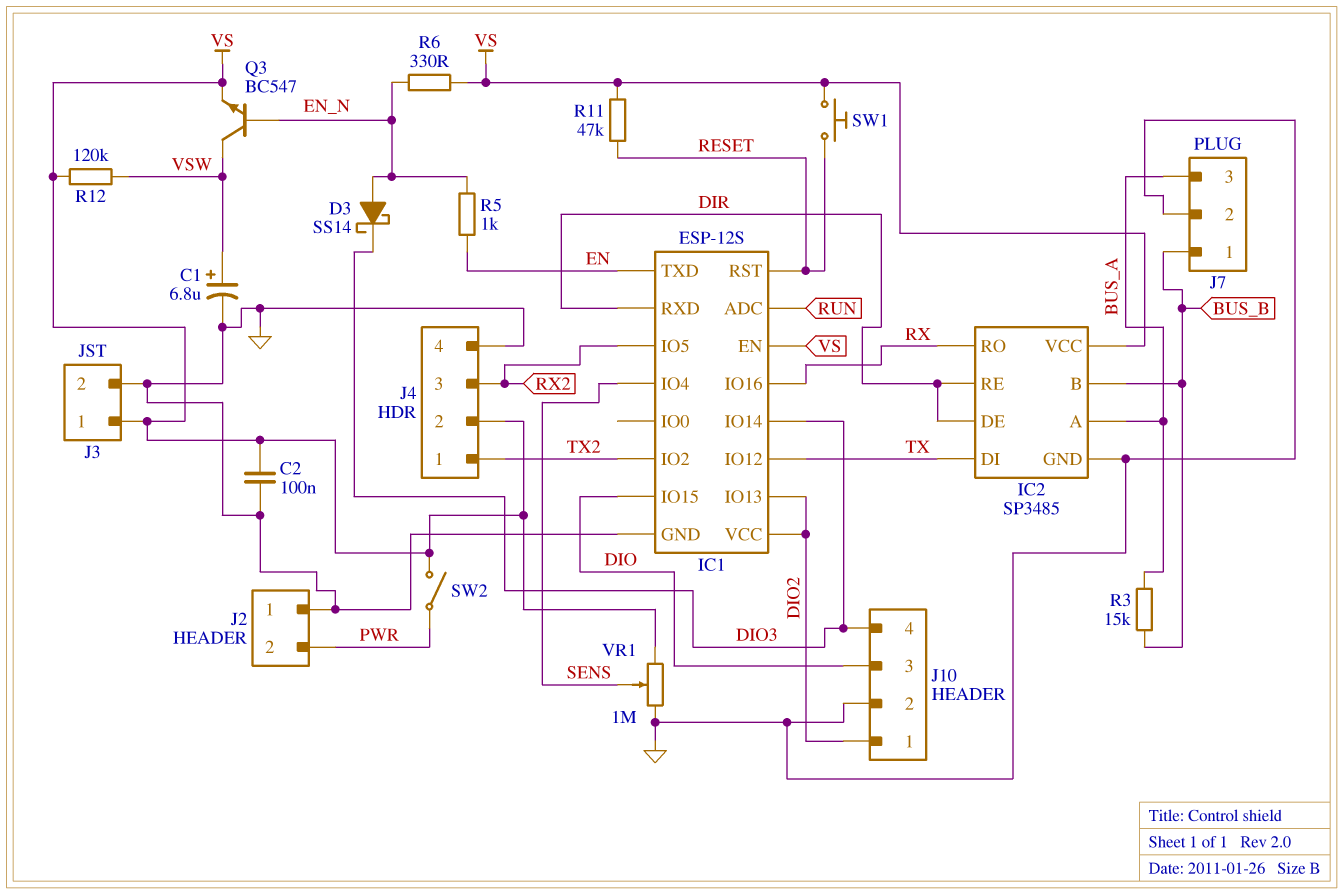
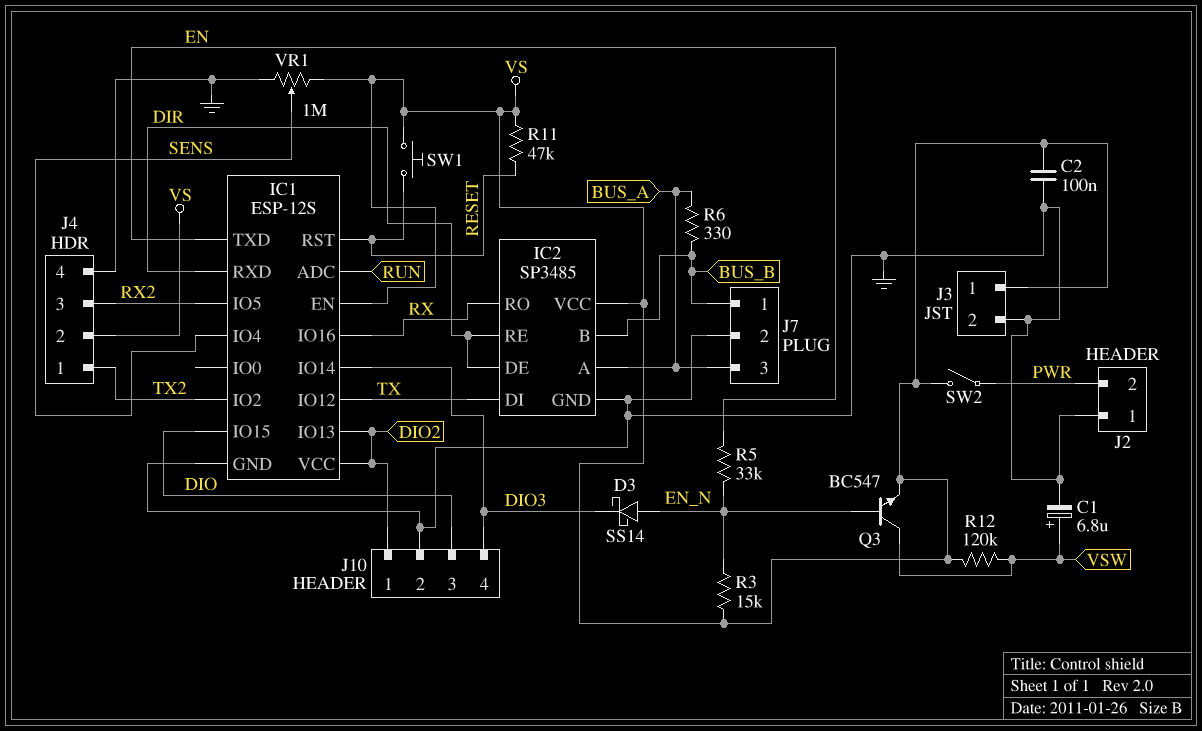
R3: 15k (BUS_A, BUS_B) -> 15k (EN_N, VS)
R5: 1k (EN, EN_N) -> 33k (EN, EN_N)
R6: 330 (EN_N, VS) -> 330 (BUS_A, BUS_B)

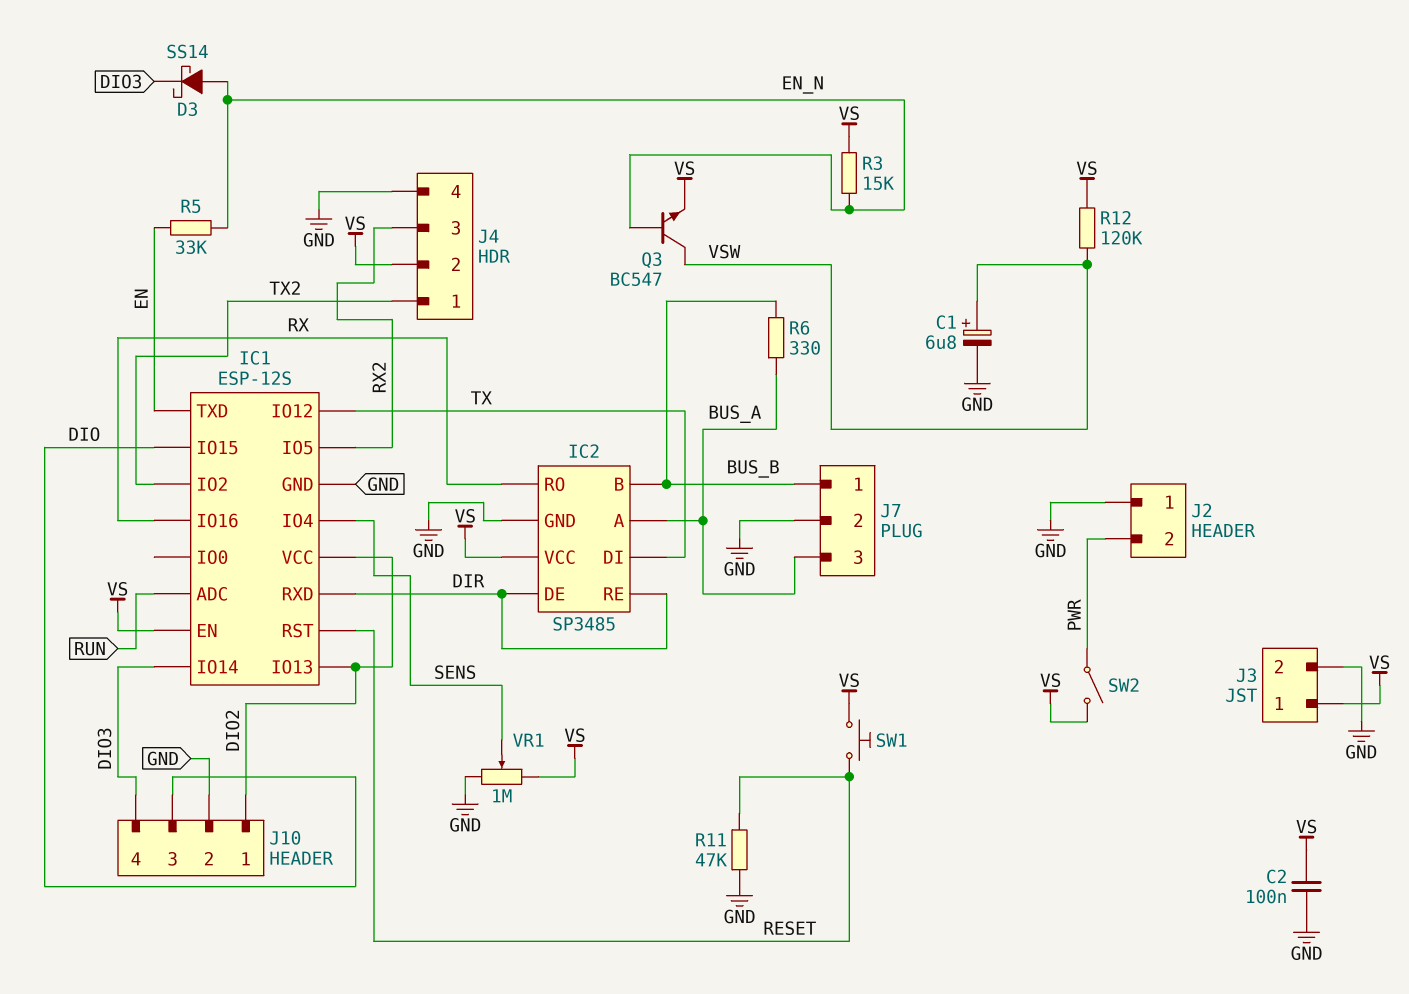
R11: 47k (RESET, VS) -> 47k (GND, RESET)

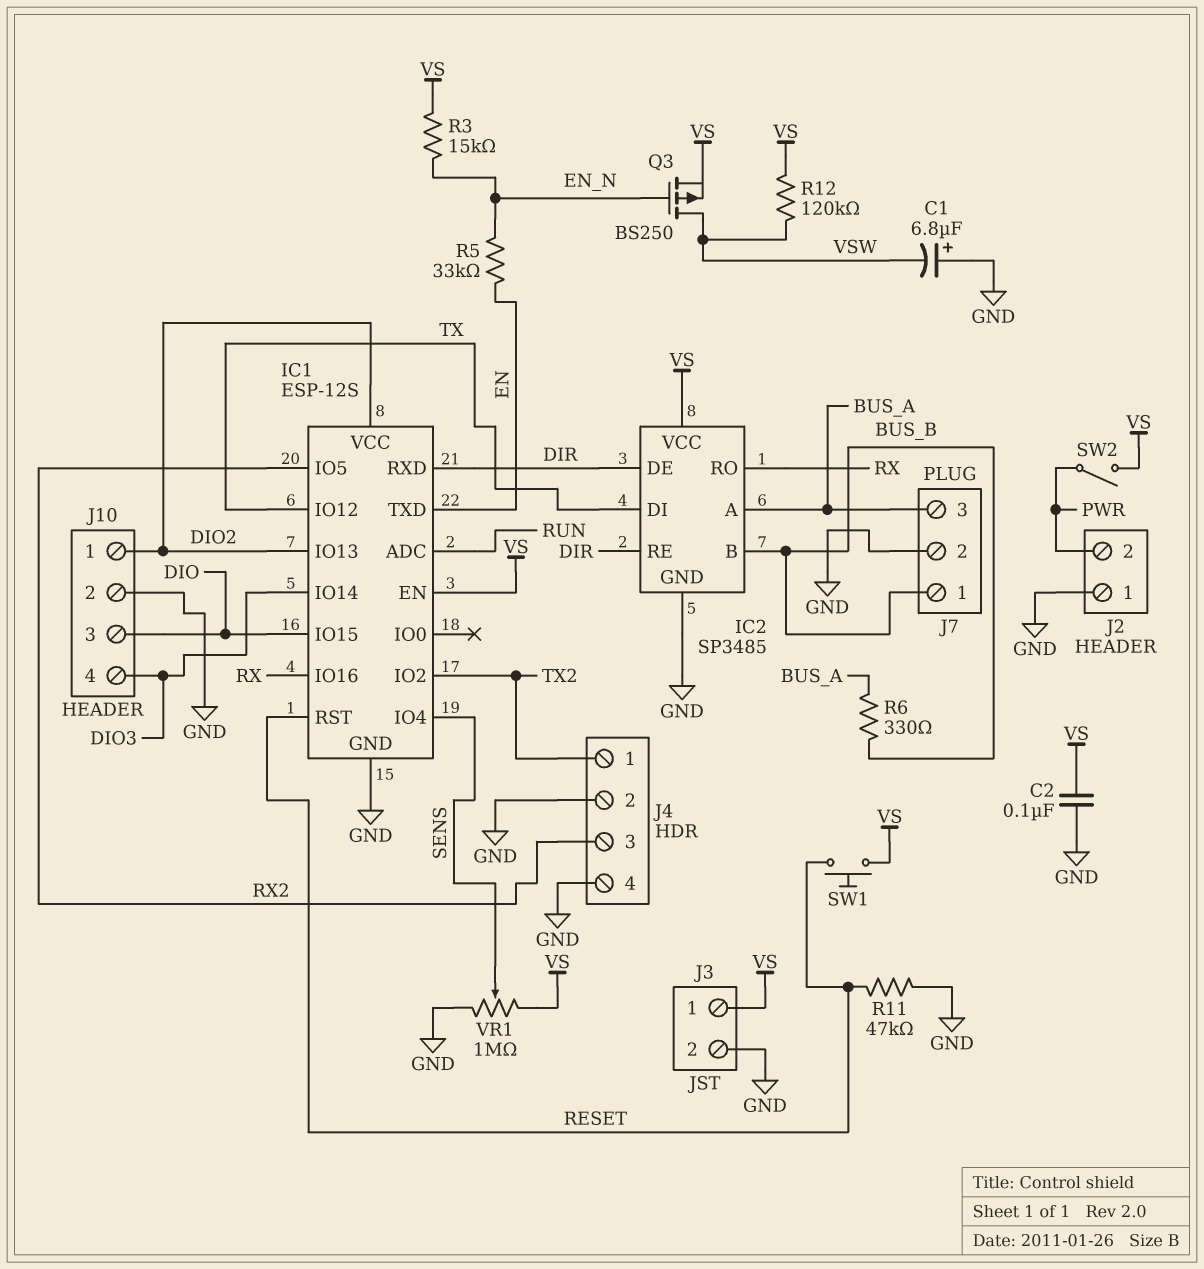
C1: 6.8uF (plus VSW, minus GND) -> 6.8uF (plus GND, minus VSW)
D3: schottky SS14 (A EN_N, K DIO3) -> none
J4 pin 2: VS -> GND
Q3: NPN BC547 (B EN_N, C VSW, E VS) -> PMOS BS250 (G EN_N, D VSW, S VS)

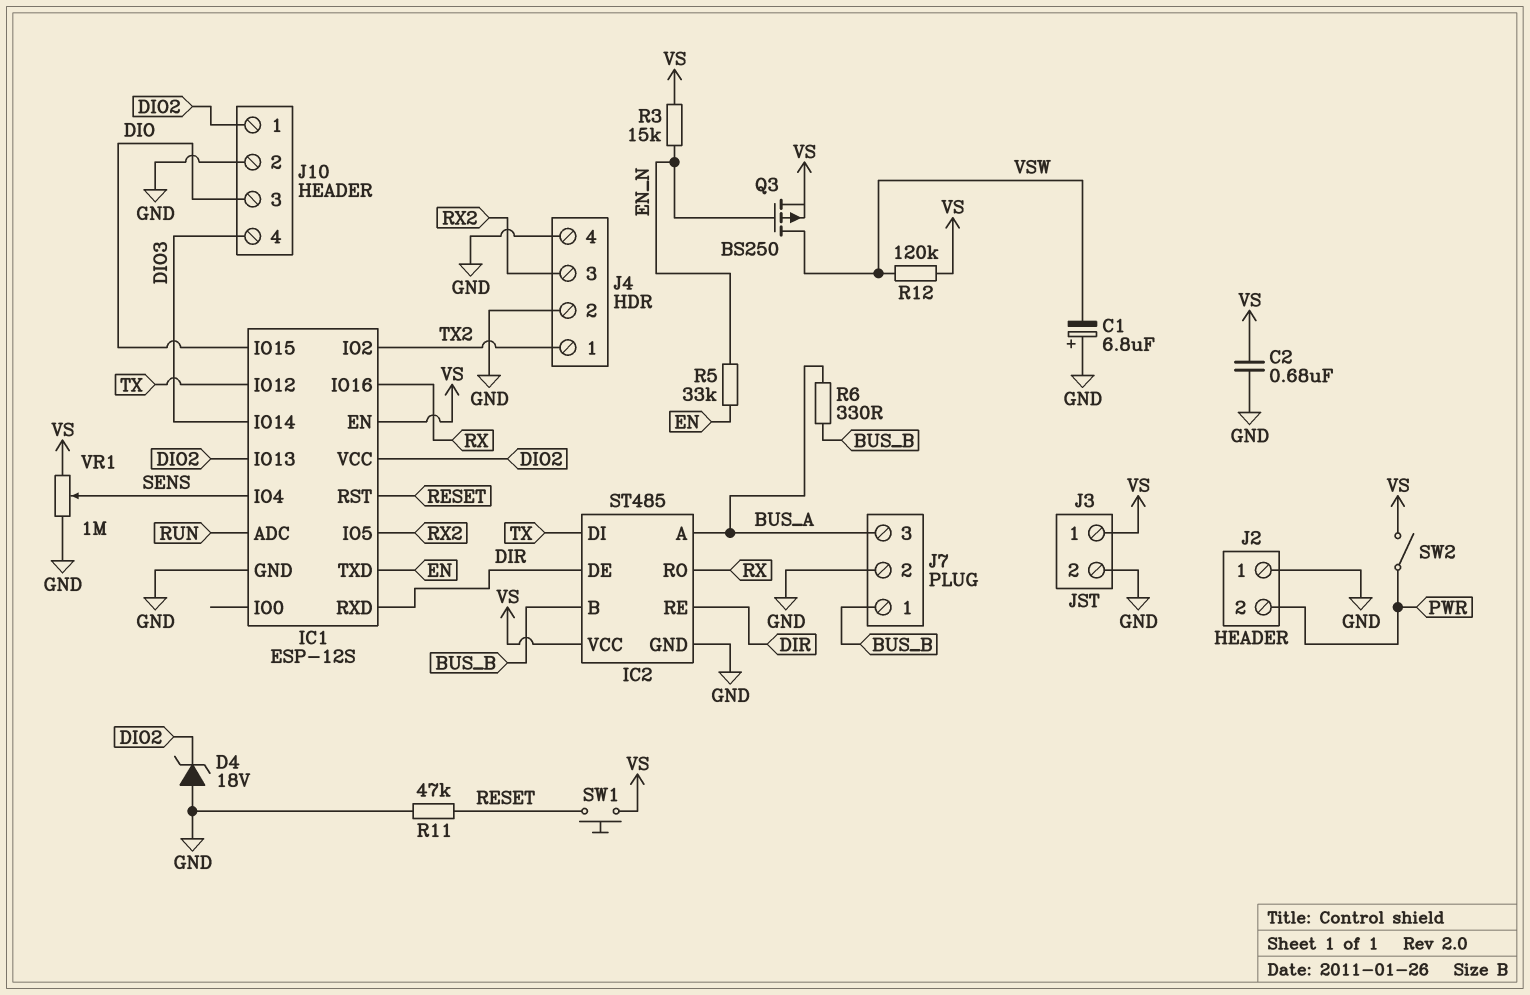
C2: 100nF (GND, VS) -> 680nF (GND, VS)
D4: none -> zener 18V (A GND, K DIO2)
IC2: SP3485 -> ST485

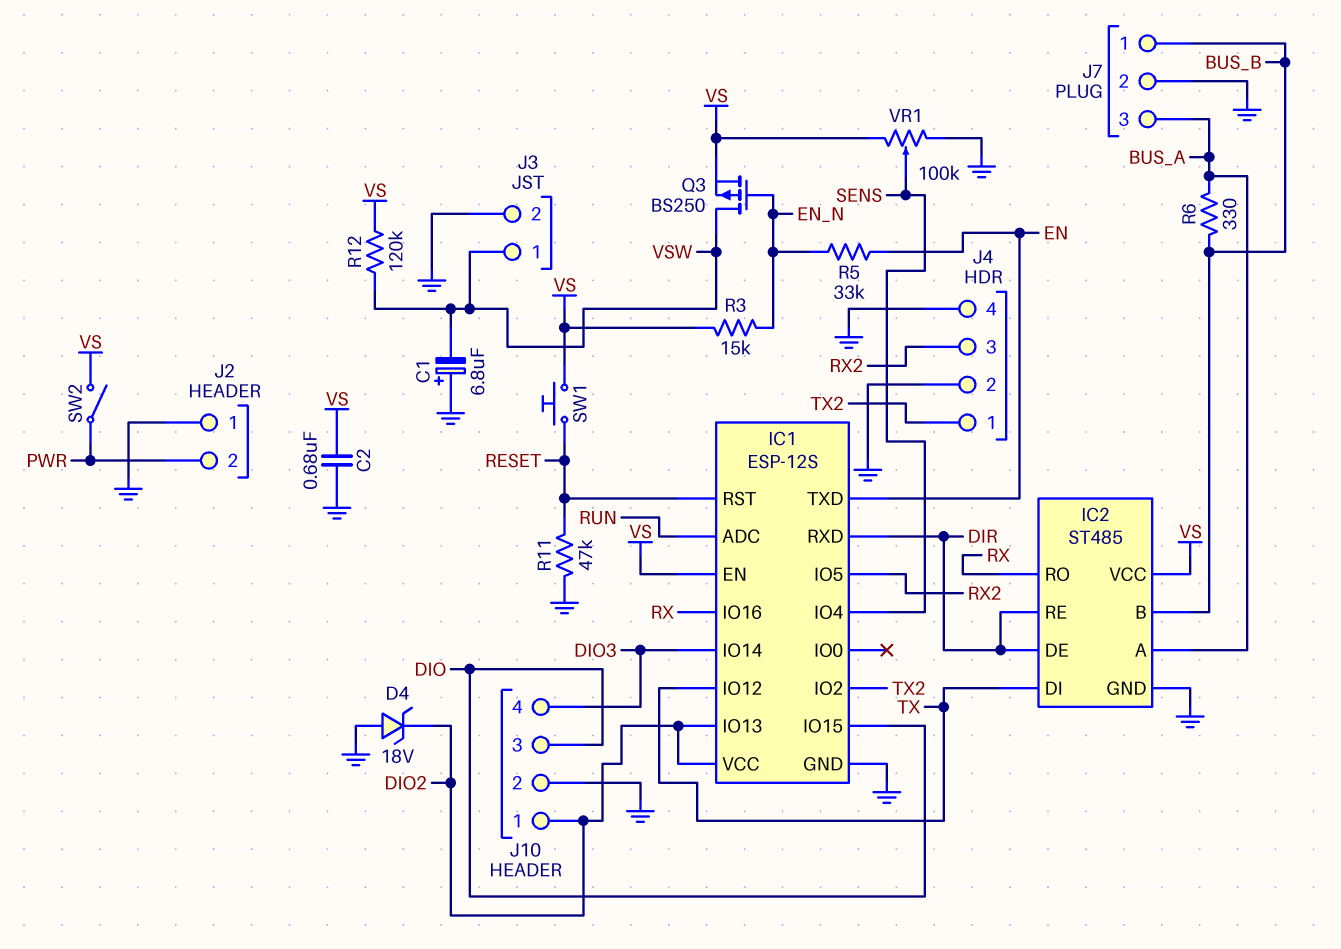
J3 pin 1: VS -> VSW
VR1: 1M (GND, VS, wiper SENS) -> 100k (GND, VS, wiper SENS)

